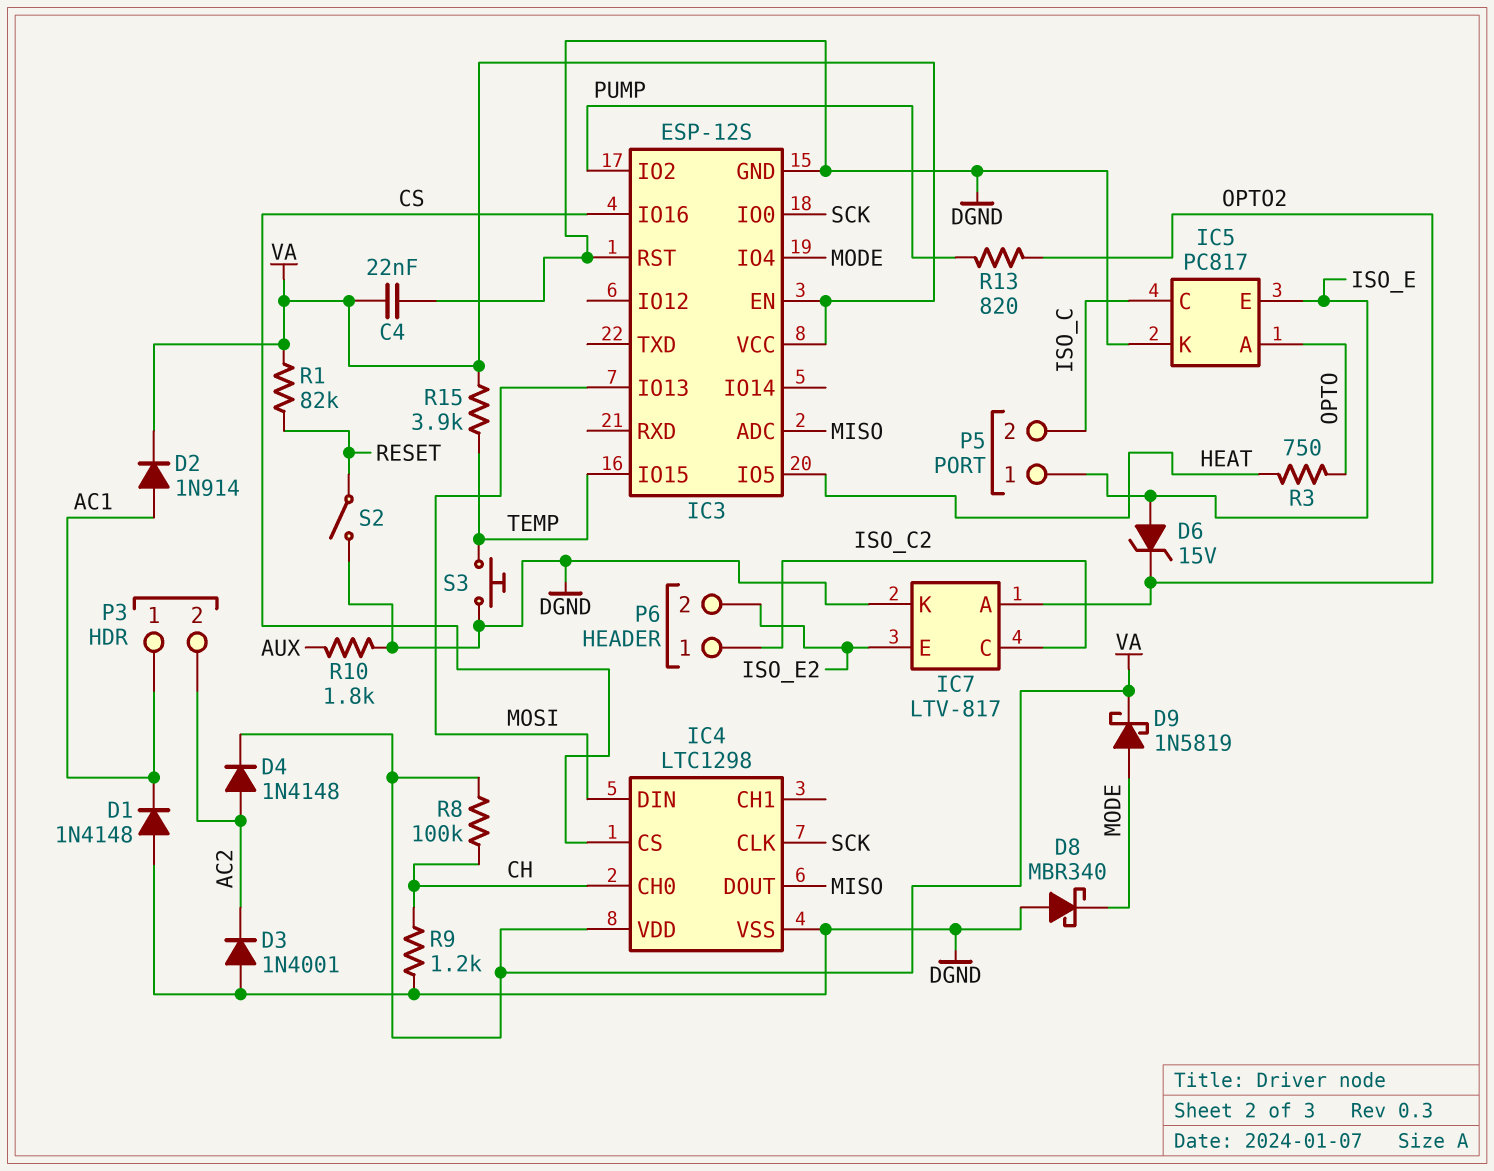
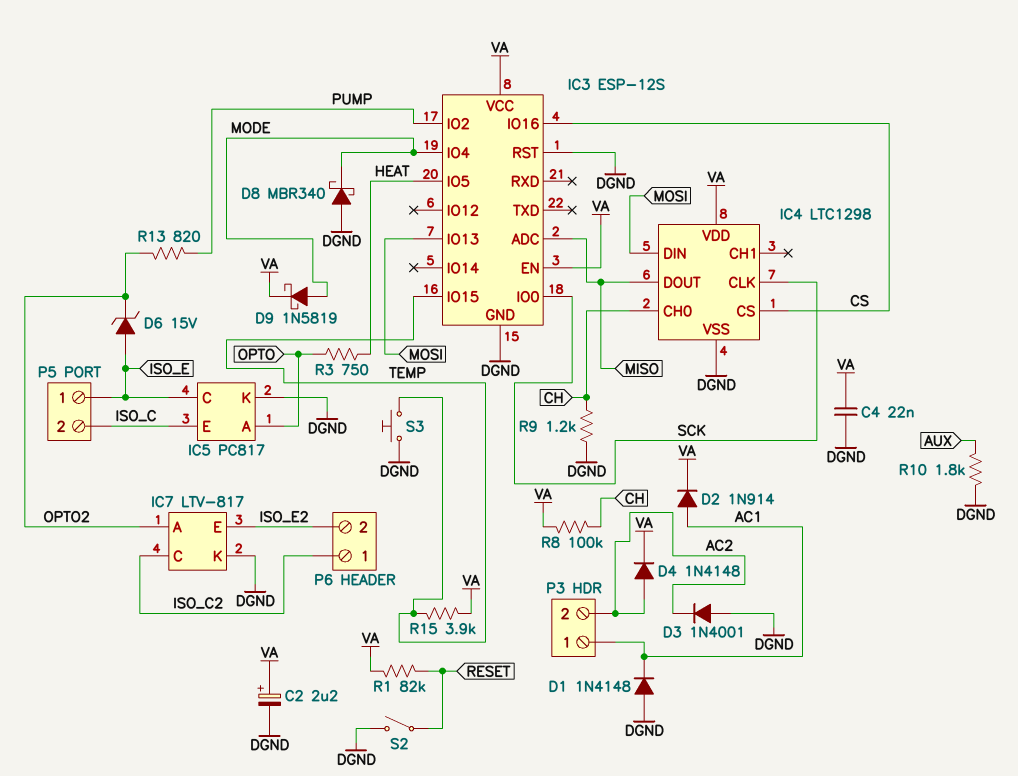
C2: none -> 2.2uF (plus VA, minus DGND)
IC5 pin C: ISO_C -> ISO_E
IC5 pin E: ISO_E -> ISO_C

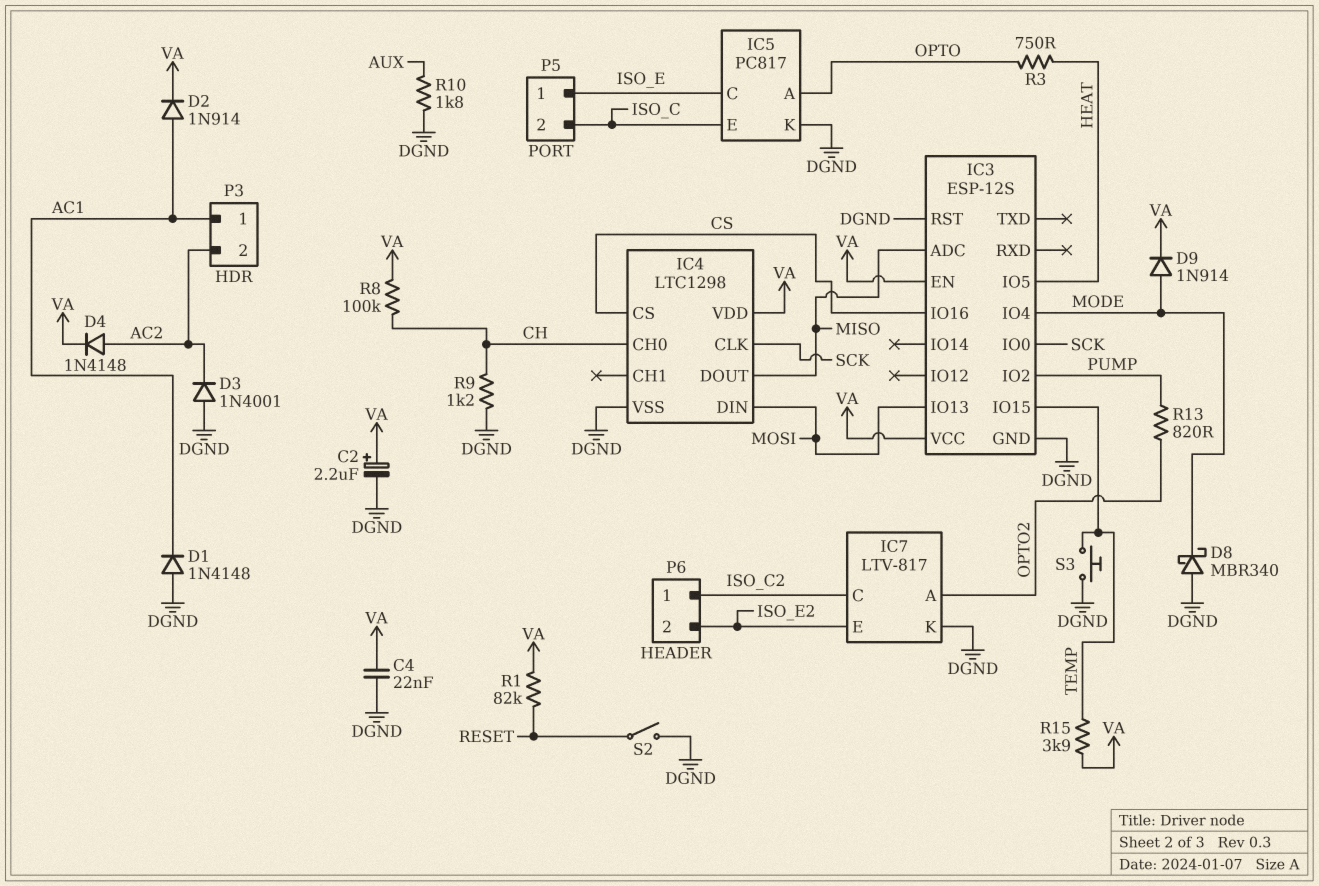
D6: zener 15V (A ISO_E, K OPTO2) -> none
D9: schottky 1N5819 (A MODE, K VA) -> diode 1N914 (A MODE, K VA)

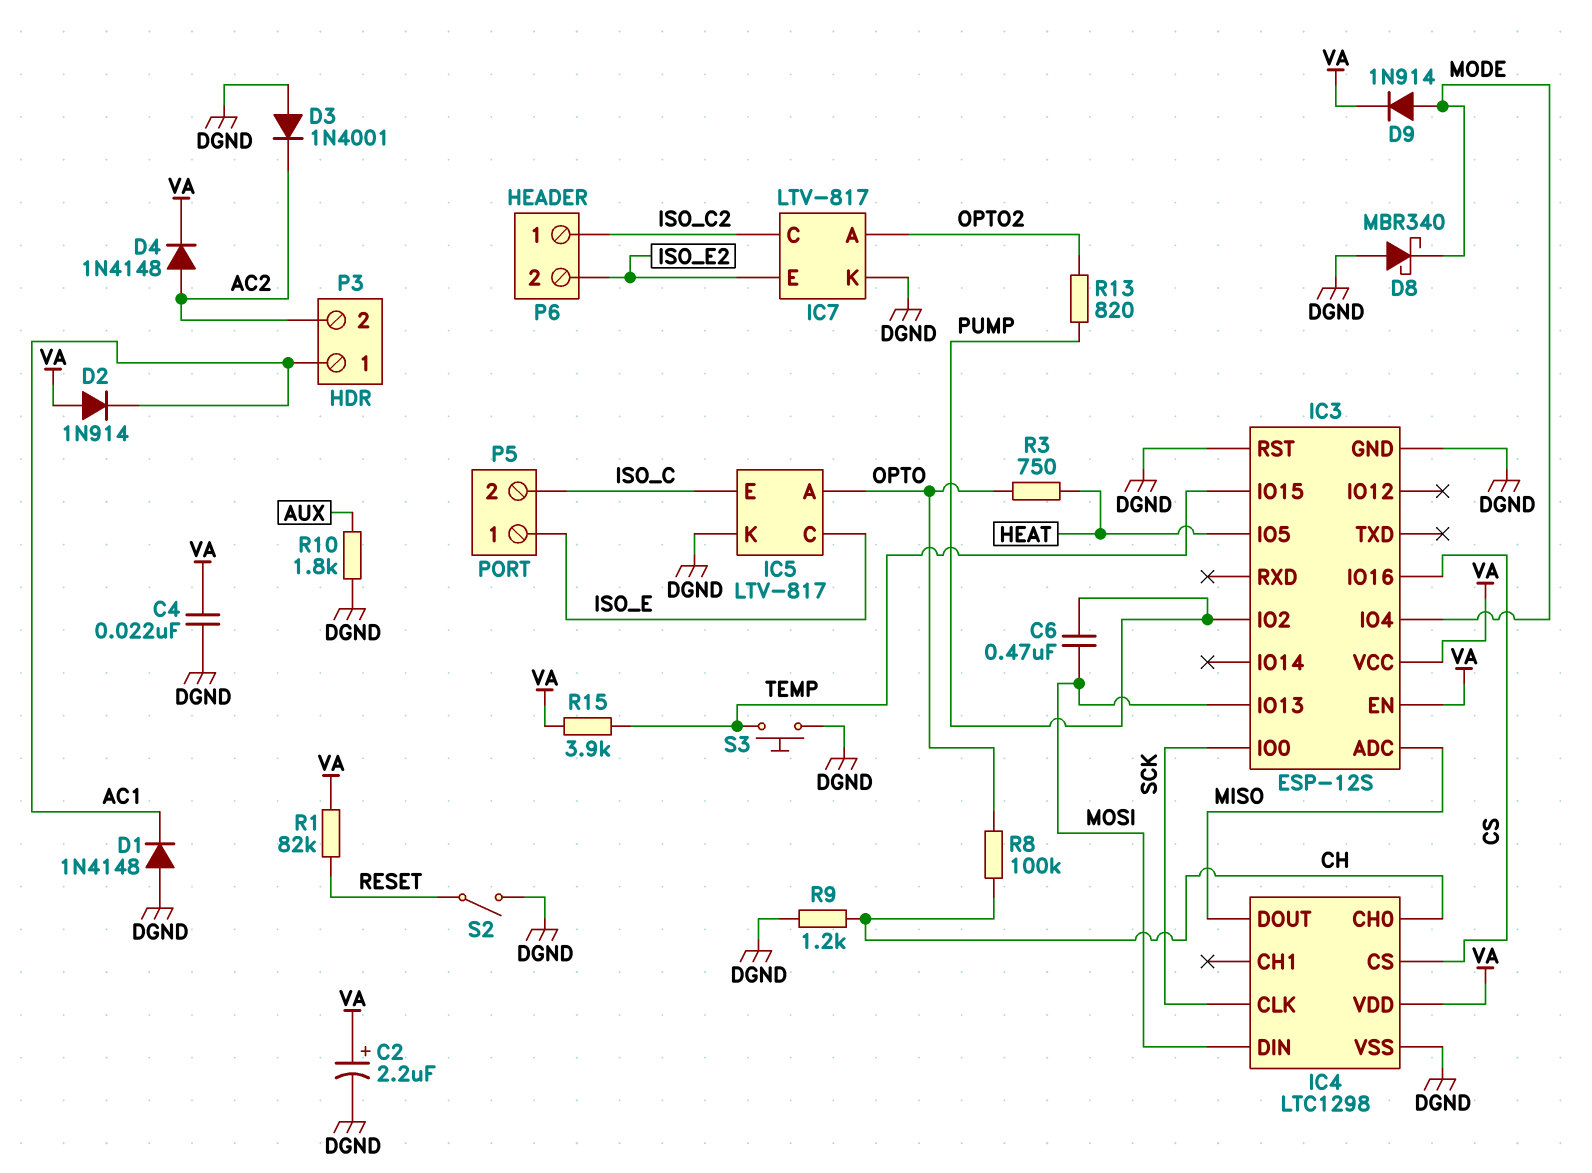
C6: none -> 470nF (MOSI, PUMP)
D2: diode 1N914 (A AC1, K VA) -> diode 1N914 (A VA, K AC1)
IC5: PC817 -> LTV-817
R8: 100k (CH, VA) -> 100k (CH, OPTO)

